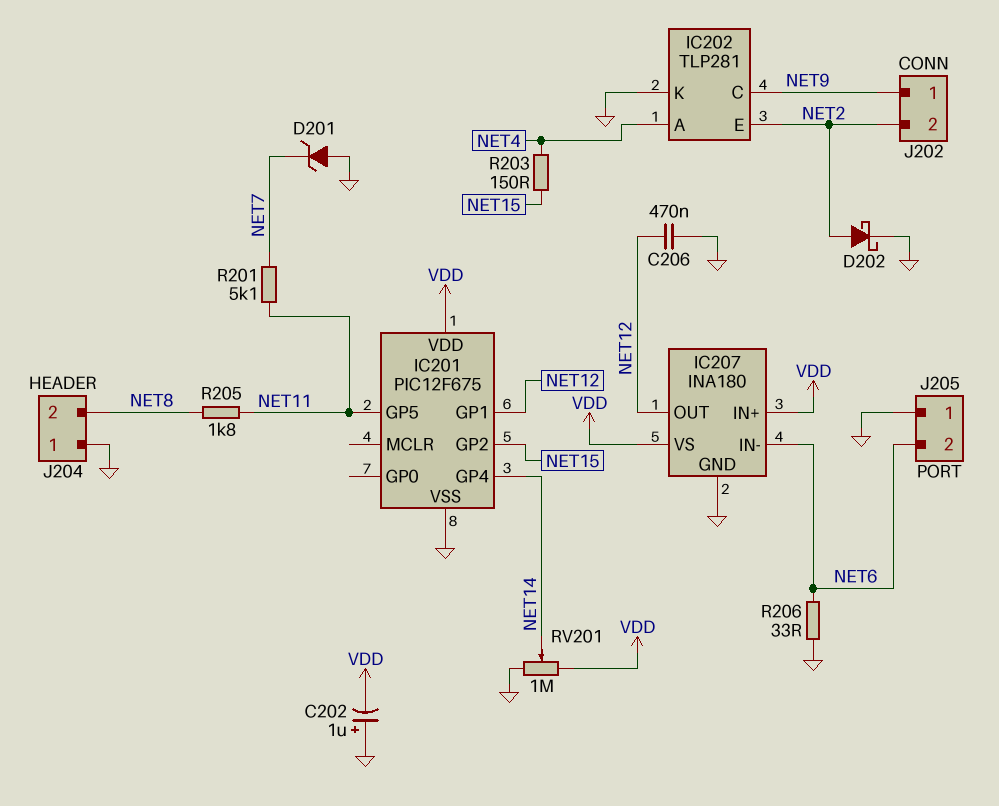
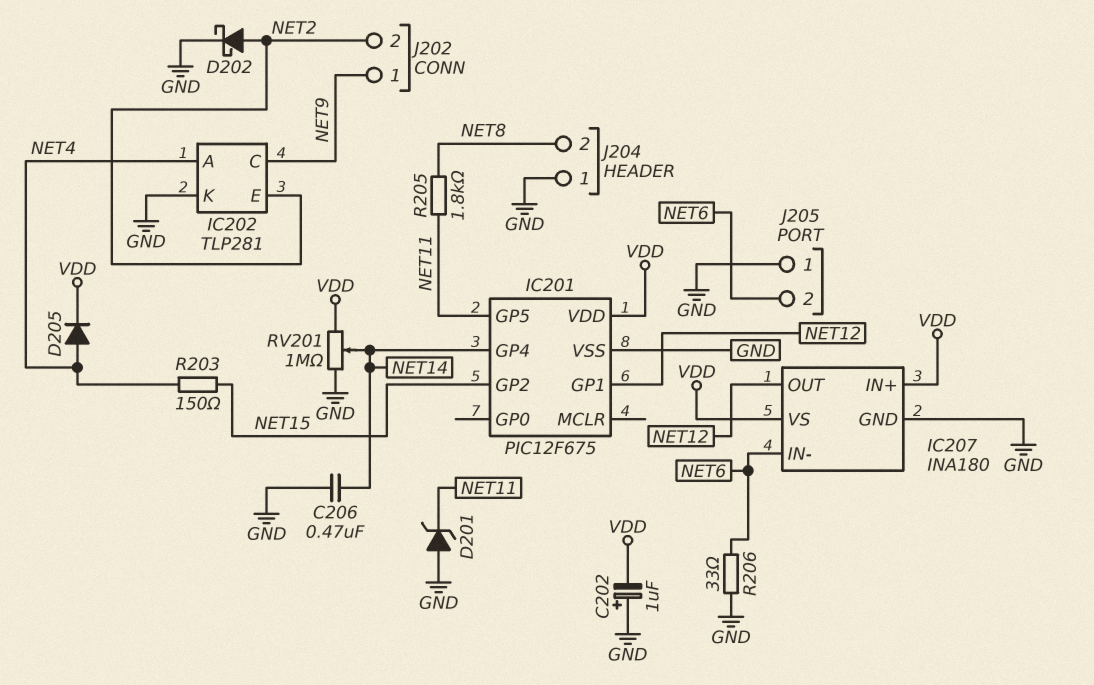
C206: 470nF (GND, NET12) -> 470nF (GND, NET14)
D201: zener (A GND, K NET7) -> zener (A GND, K NET11)
D205: none -> diode (A NET4, K VDD)
R201: 5.1k (NET7, NET11) -> none

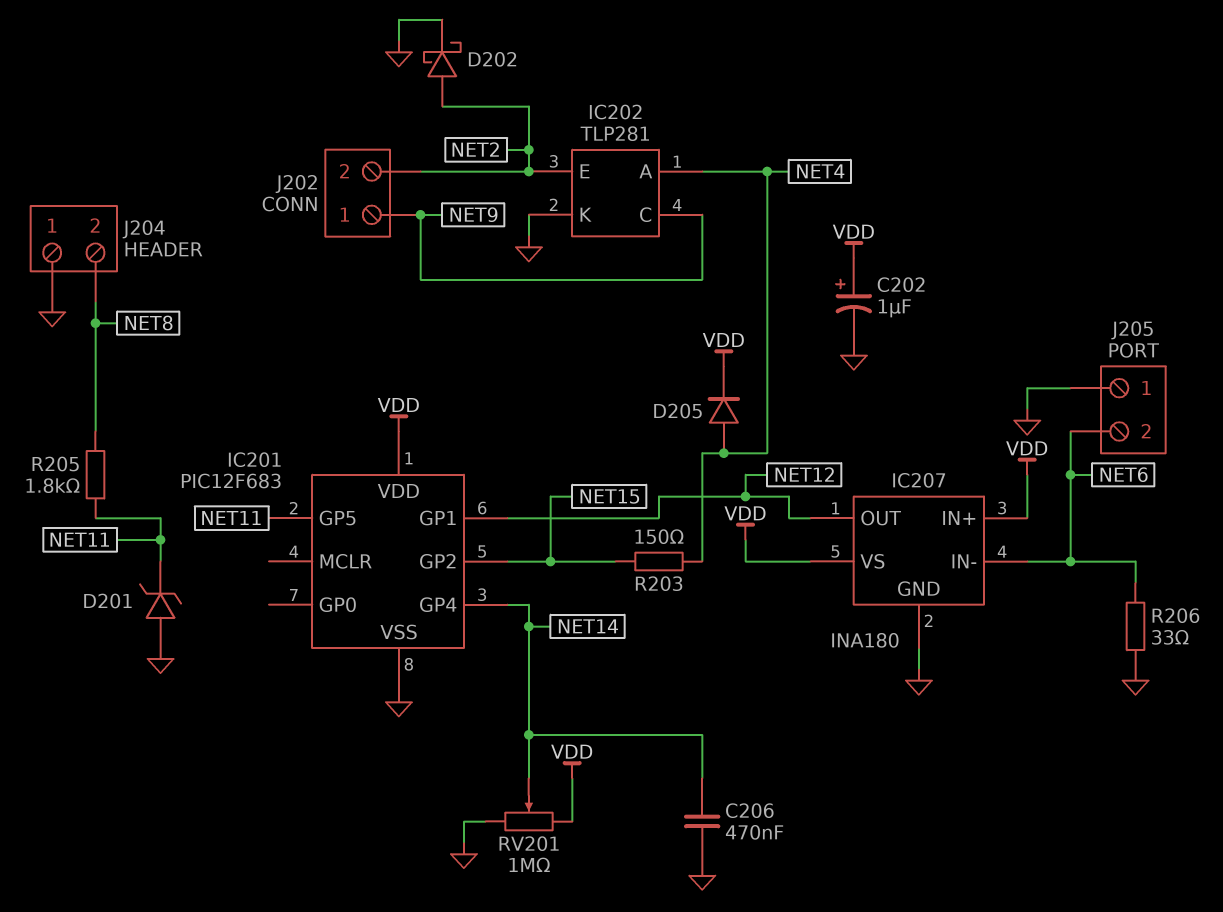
C202: 1uF (plus GND, minus VDD) -> 1uF (plus VDD, minus GND)
IC201: PIC12F675 -> PIC12F683

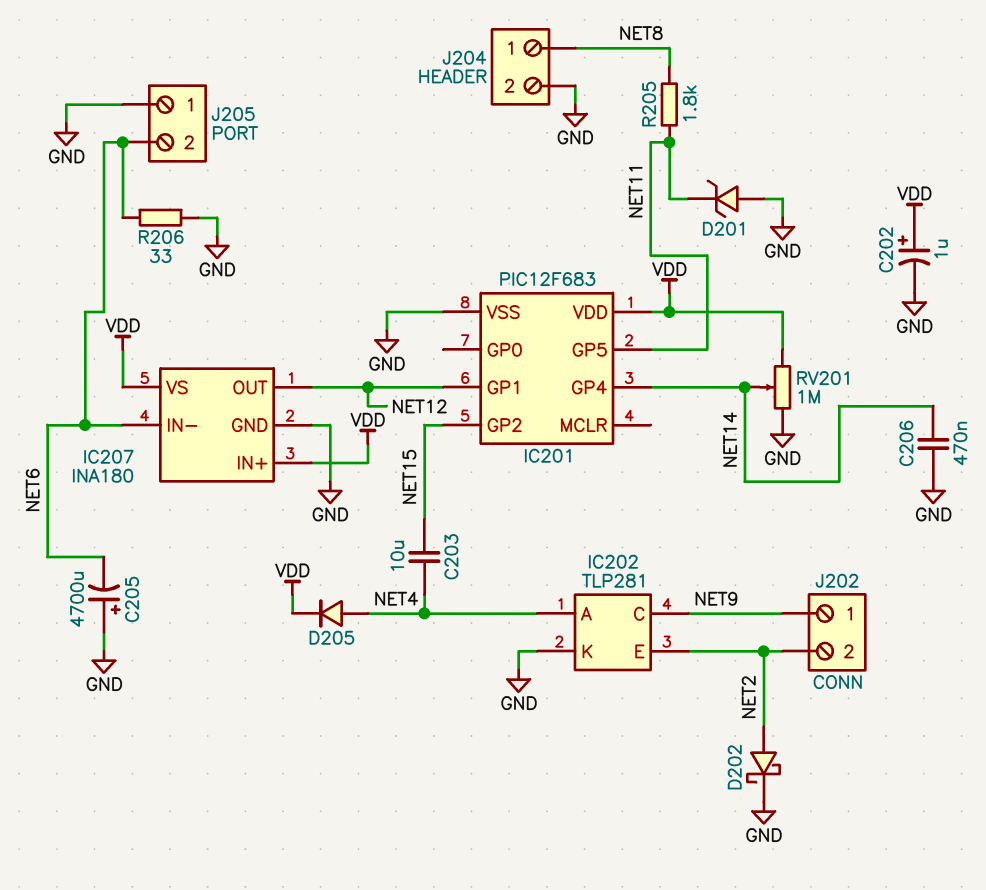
C203: none -> 10uF (NET4, NET15)
C205: none -> 4700uF (plus GND, minus NET6)
J204 pin 1: GND -> NET8
J204 pin 2: NET8 -> GND
R203: 150 (NET4, NET15) -> none

